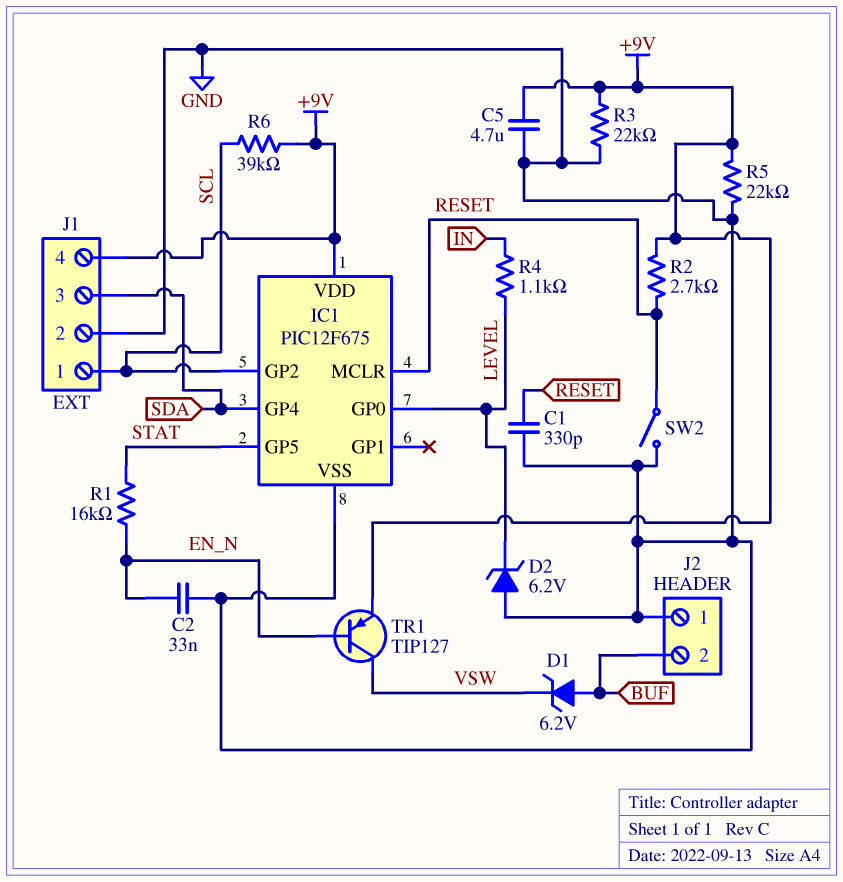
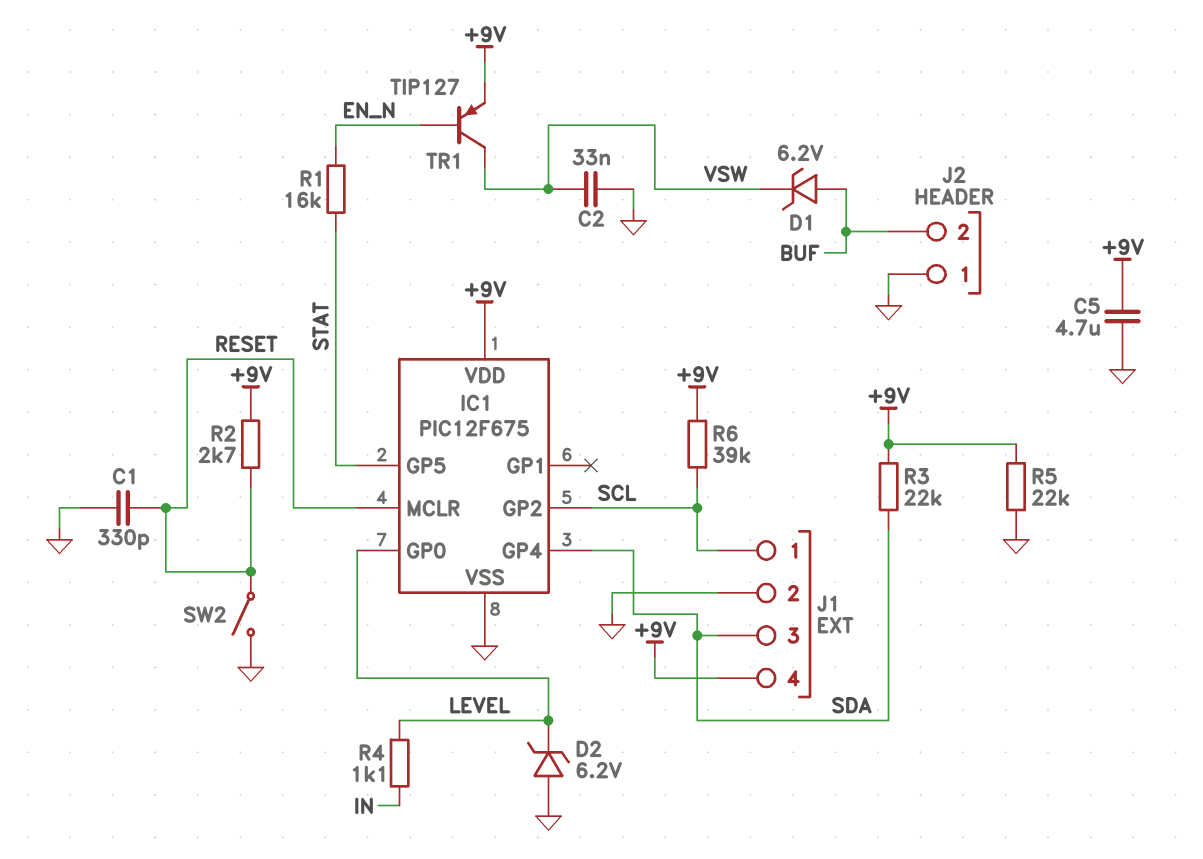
C2: 33nF (EN_N, GND) -> 33nF (GND, VSW)
R3: 22k (+9V, GND) -> 22k (+9V, SDA)

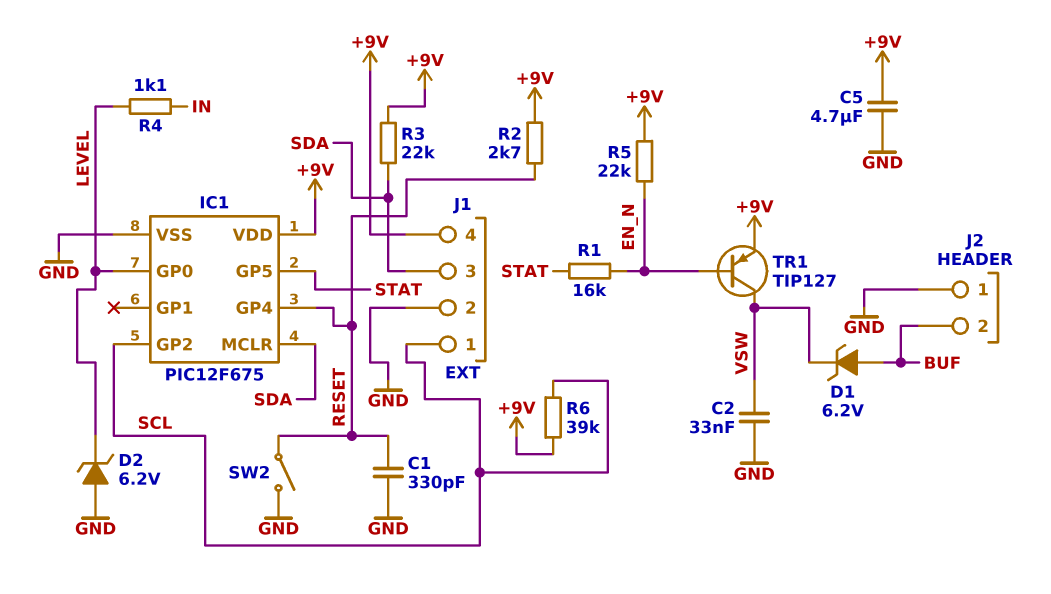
IC1 pin GP4: SDA -> RESET
IC1 pin MCLR: RESET -> SDA
R5: 22k (+9V, GND) -> 22k (+9V, EN_N)

